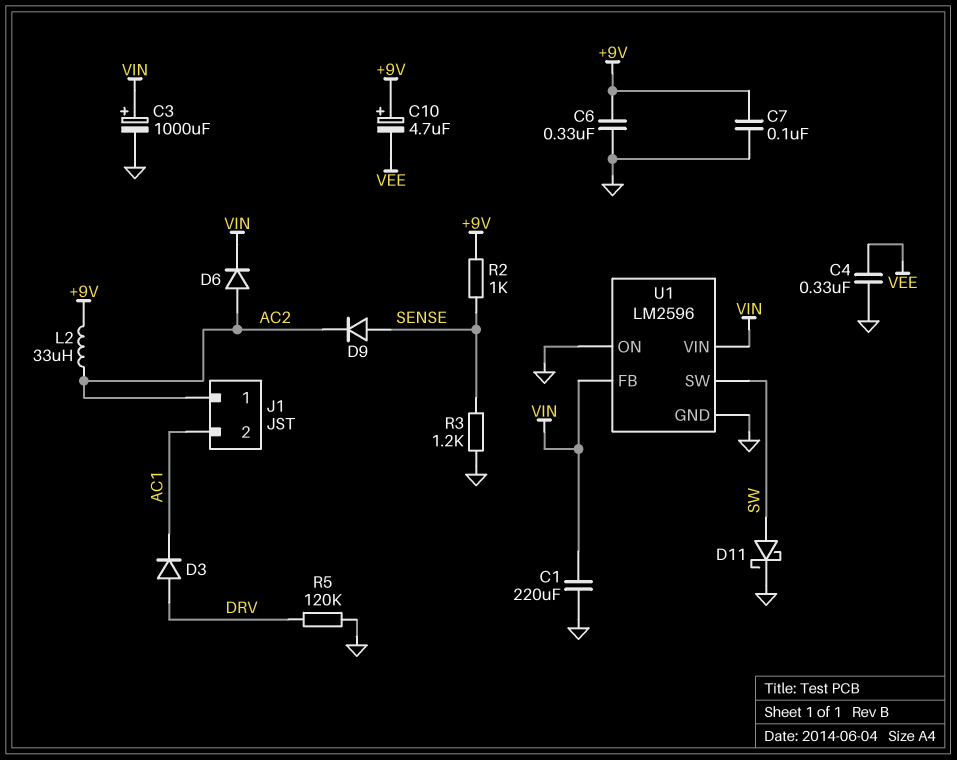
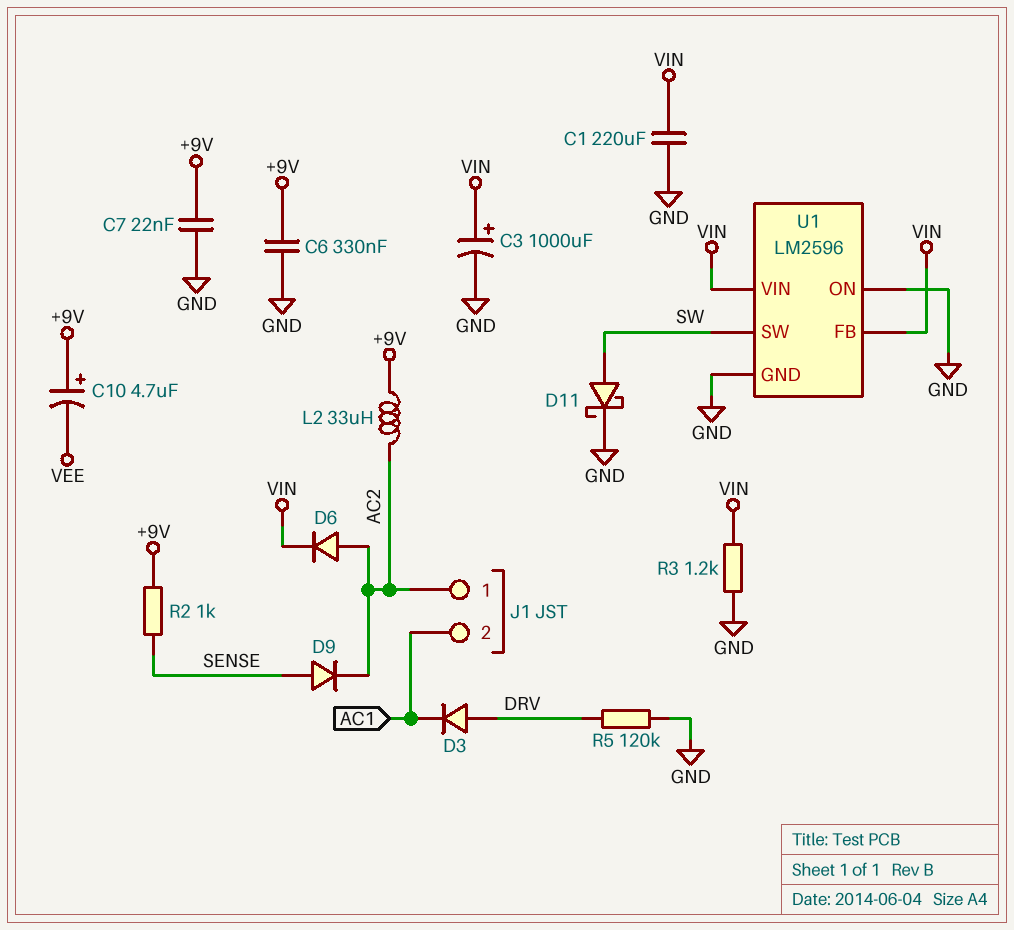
C4: 330nF (GND, VEE) -> none
C7: 100nF (+9V, GND) -> 22nF (+9V, GND)
R3: 1.2k (GND, SENSE) -> 1.2k (GND, VIN)

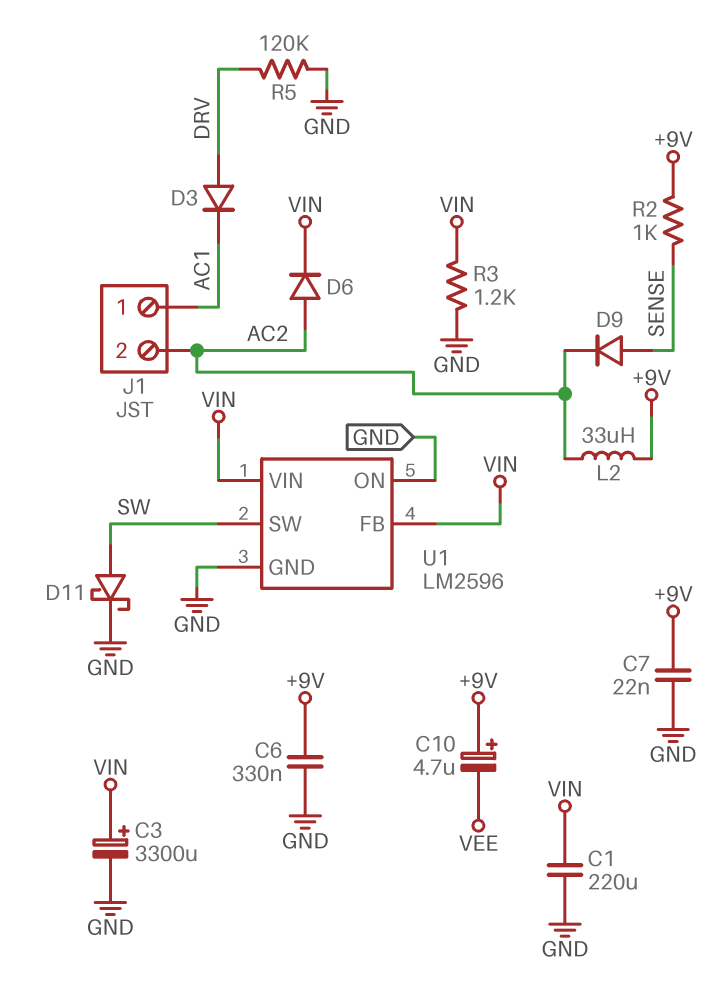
C3: 1000uF (plus VIN, minus GND) -> 3300uF (plus VIN, minus GND)
J1 pin 1: AC2 -> AC1
J1 pin 2: AC1 -> AC2

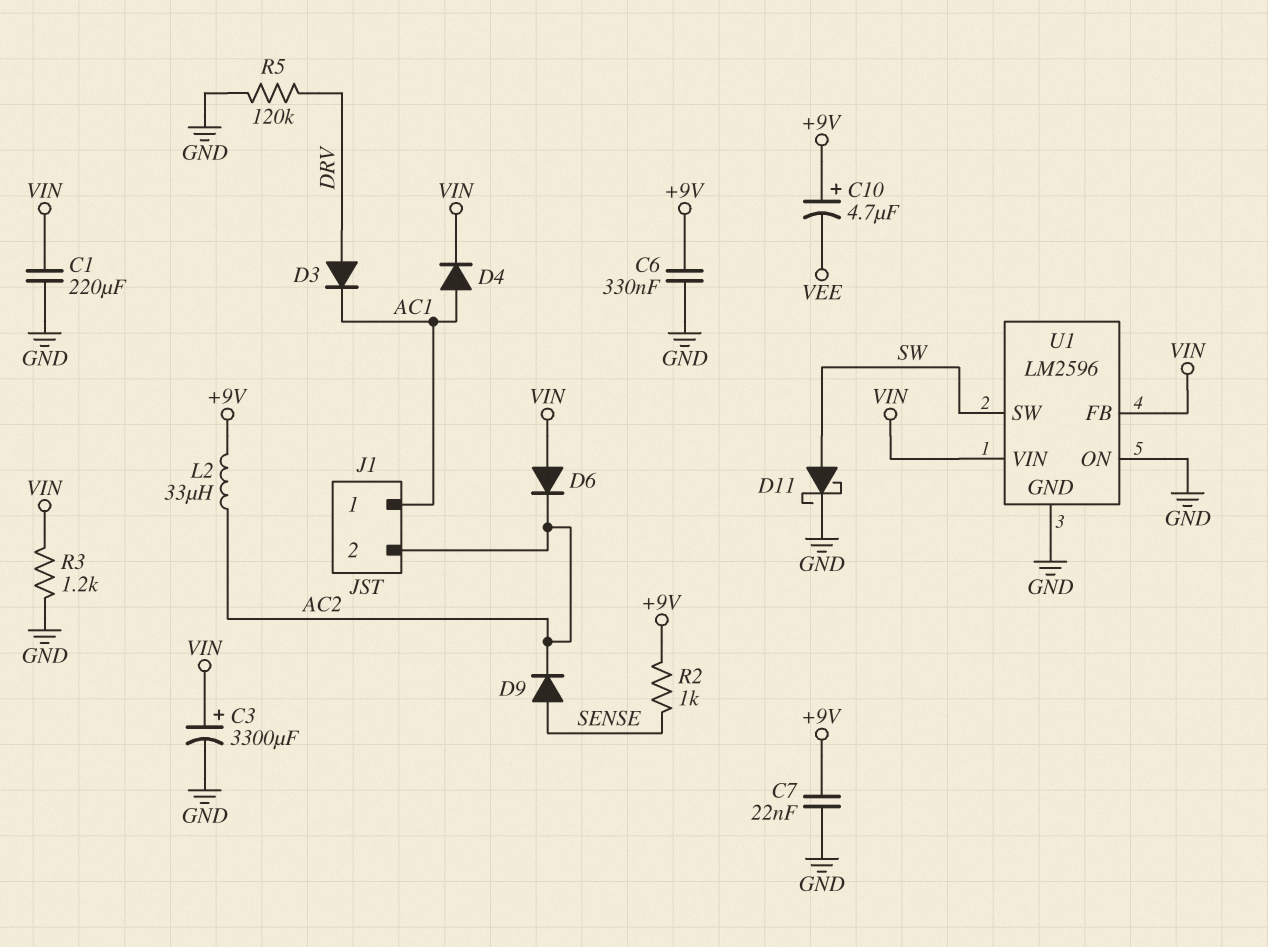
D4: none -> diode (A AC1, K VIN)
D6: diode (A AC2, K VIN) -> diode (A VIN, K AC2)

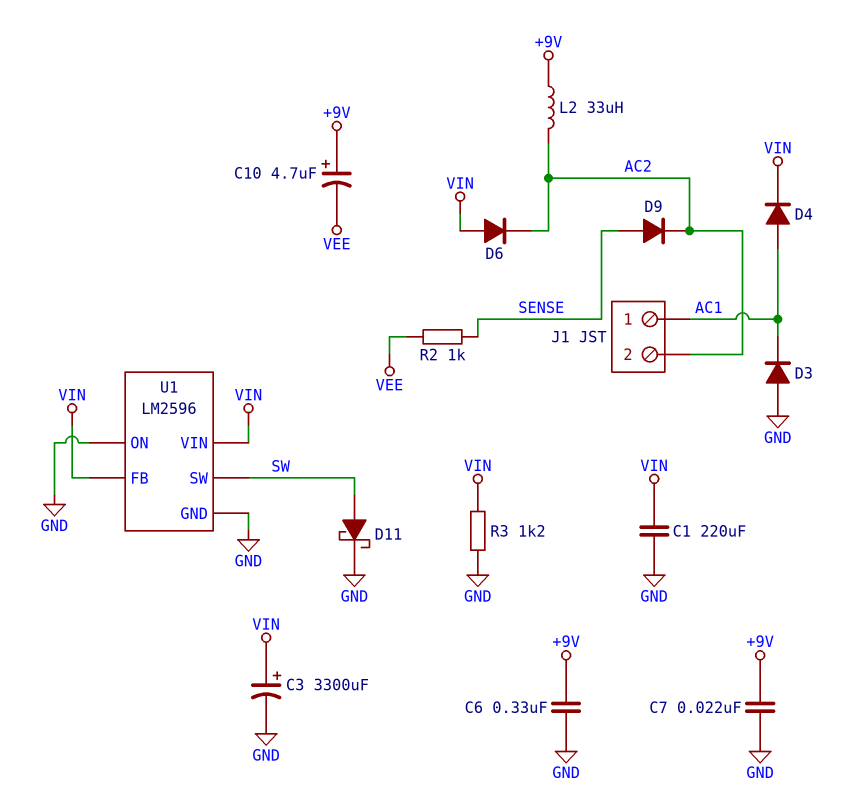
D3: diode (A DRV, K AC1) -> diode (A GND, K AC1)
R2: 1k (+9V, SENSE) -> 1k (SENSE, VEE)
R5: 120k (DRV, GND) -> none

